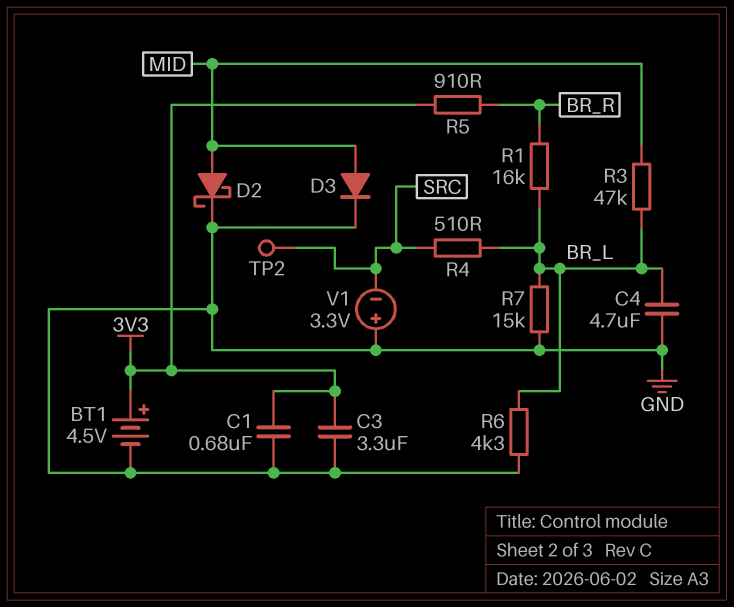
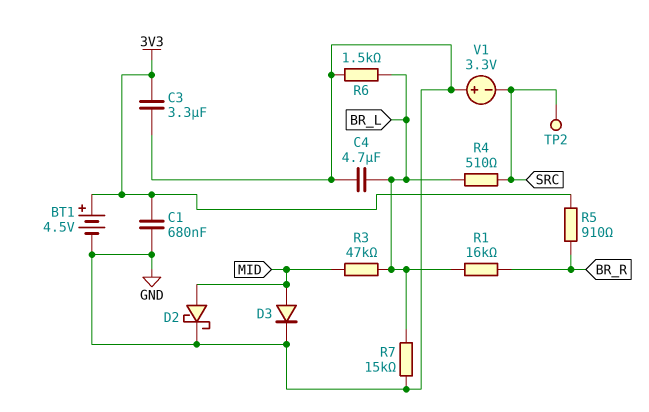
R6: 4.3k (BR_L, GND) -> 1.5k (BR_L, GND)

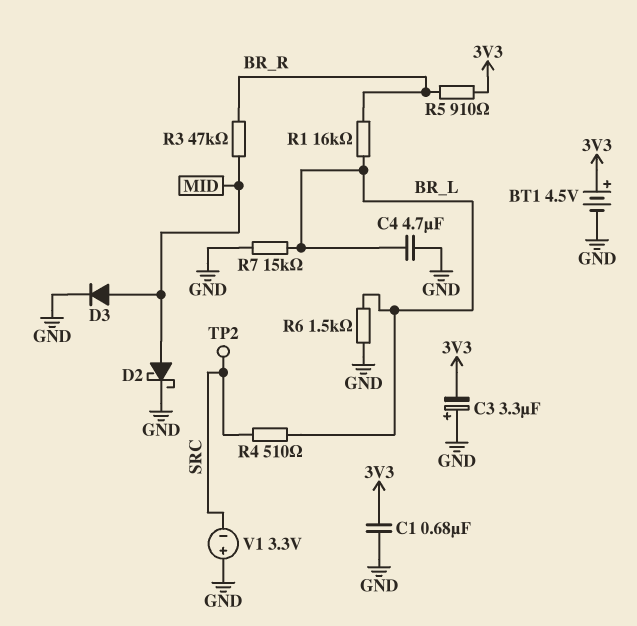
C3: 3.3uF (3V3, GND) -> 3.3uF (plus GND, minus 3V3)
R3: 47k (BR_L, MID) -> 47k (BR_R, MID)

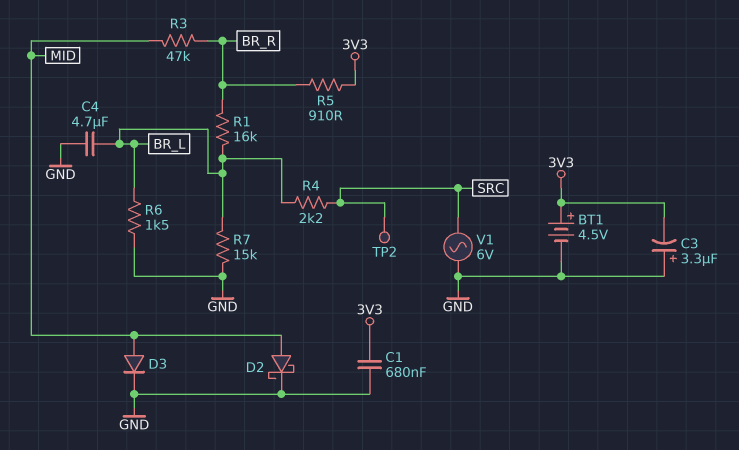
R4: 510 (BR_L, SRC) -> 2.2k (BR_L, SRC)
V1: 3.3V (plus GND, minus SRC) -> AC 6V (GND, SRC)

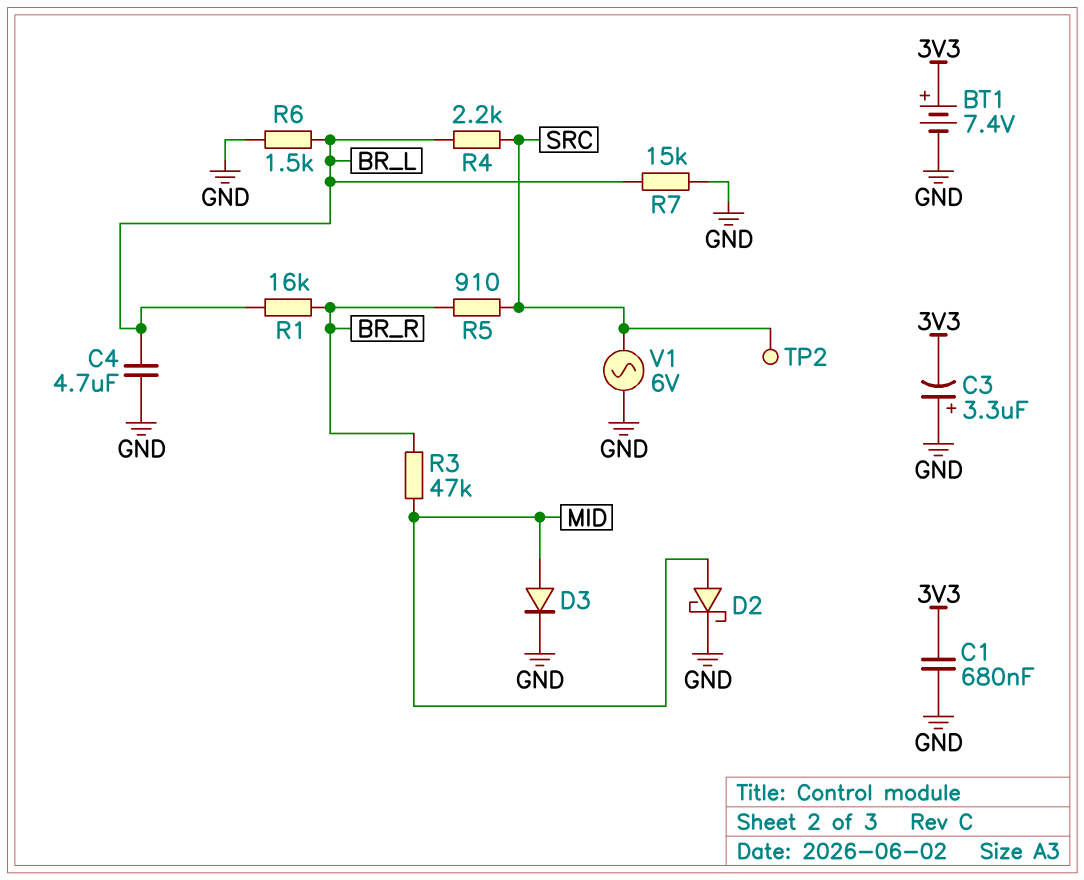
BT1: 4.5V (plus 3V3, minus GND) -> 7.4V (plus 3V3, minus GND)
R5: 910 (3V3, BR_R) -> 910 (BR_R, SRC)

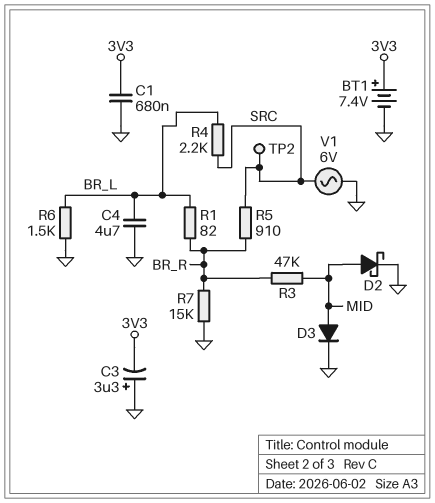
R1: 16k (BR_L, BR_R) -> 82 (BR_L, BR_R)
R7: 15k (BR_L, GND) -> 15k (BR_R, GND)

